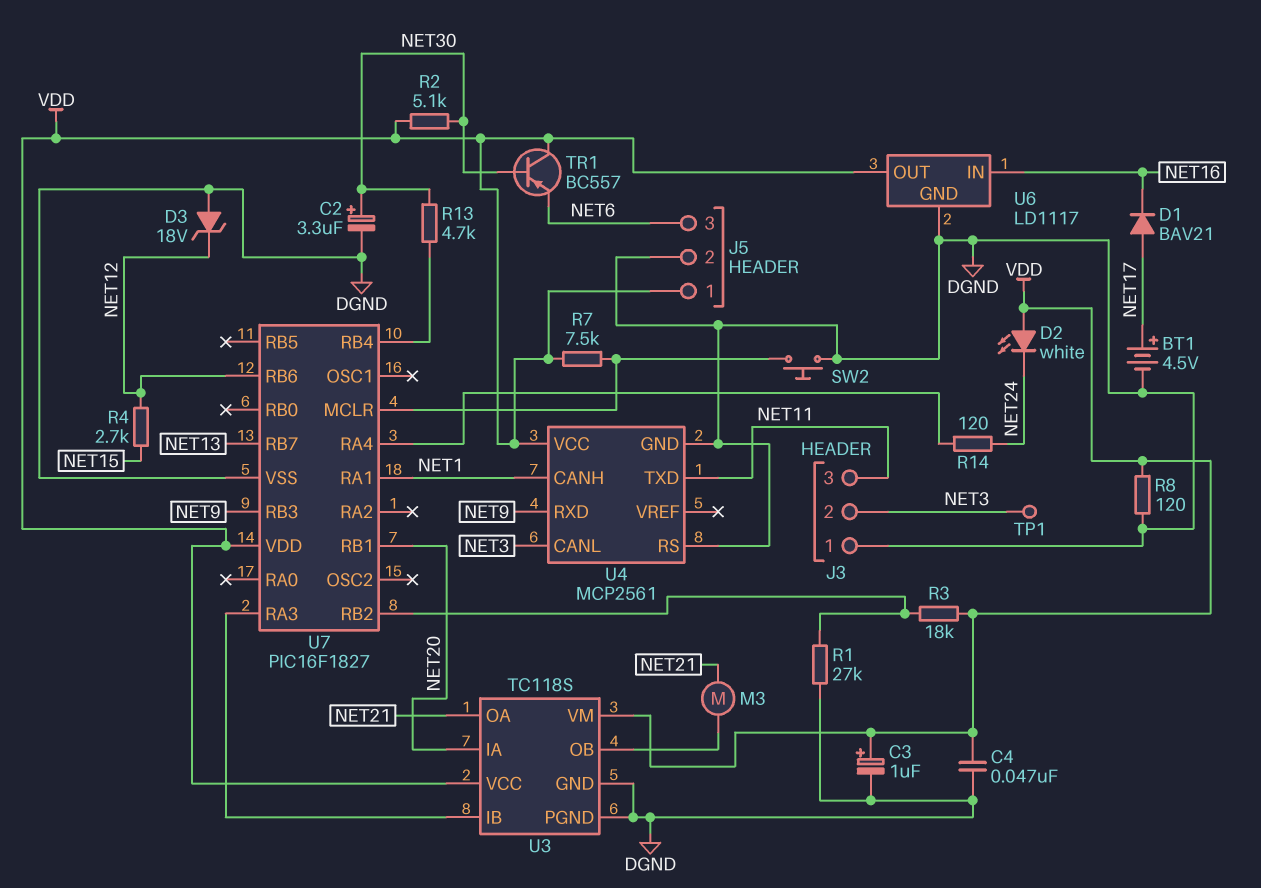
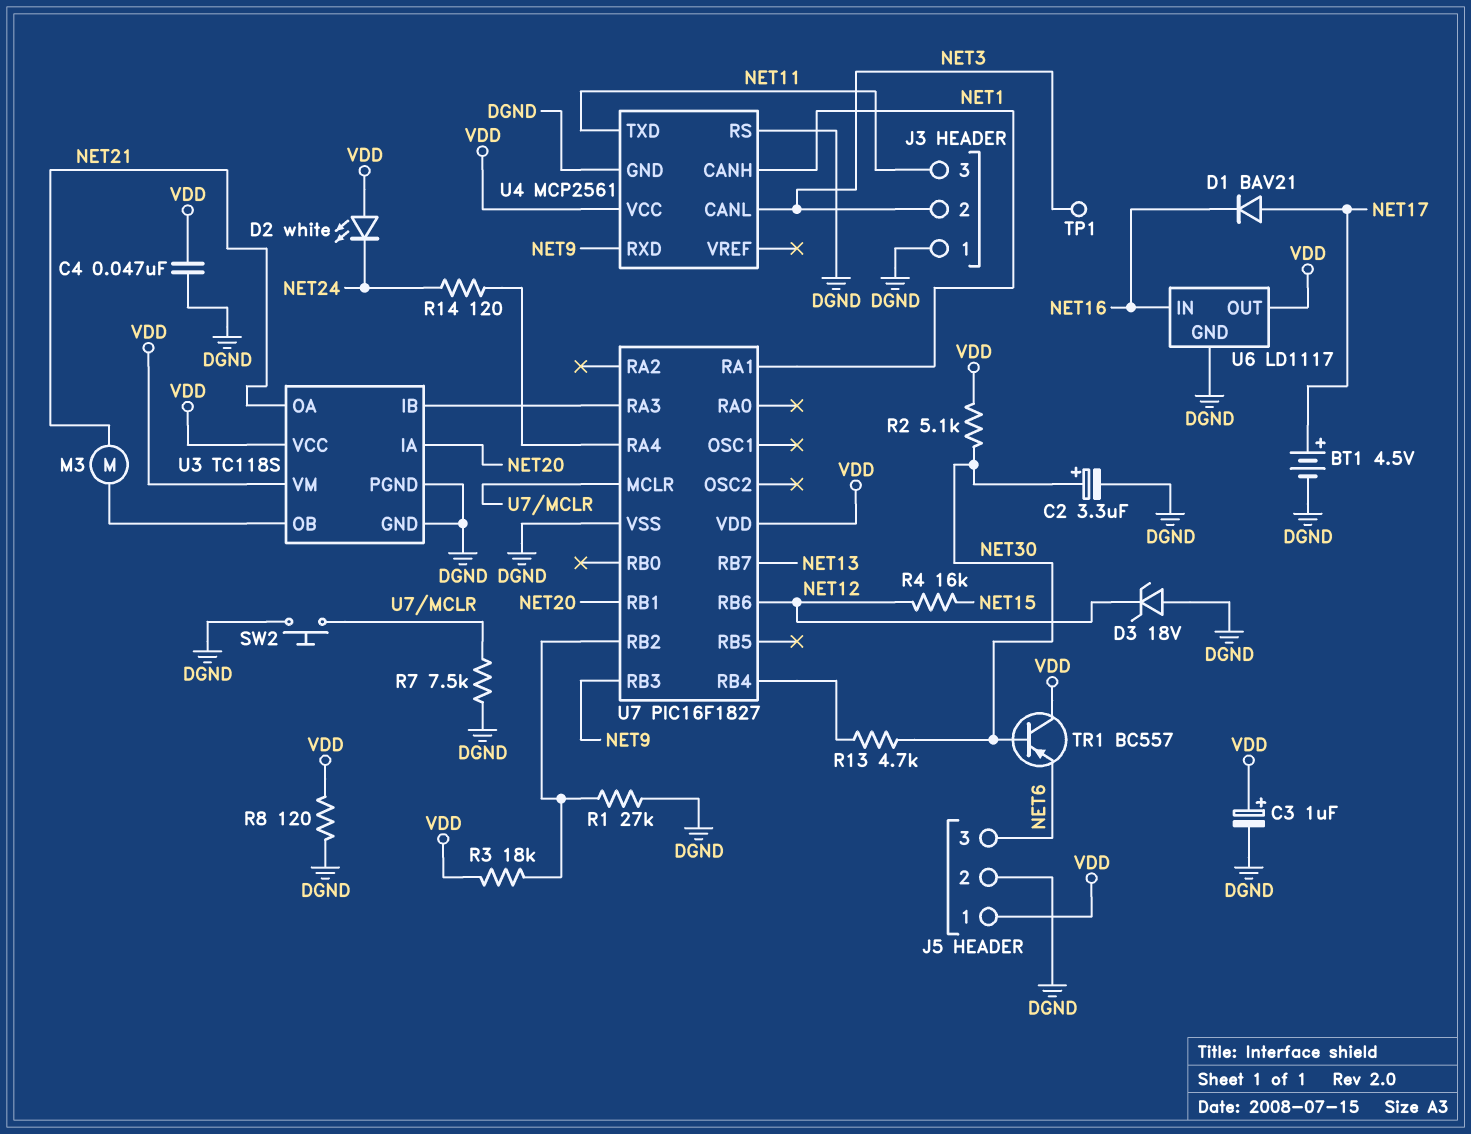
R4: 2.7k (NET12, NET15) -> 16k (NET12, NET15)
R7: 7.5k (U7/MCLR, VDD) -> 7.5k (DGND, U7/MCLR)

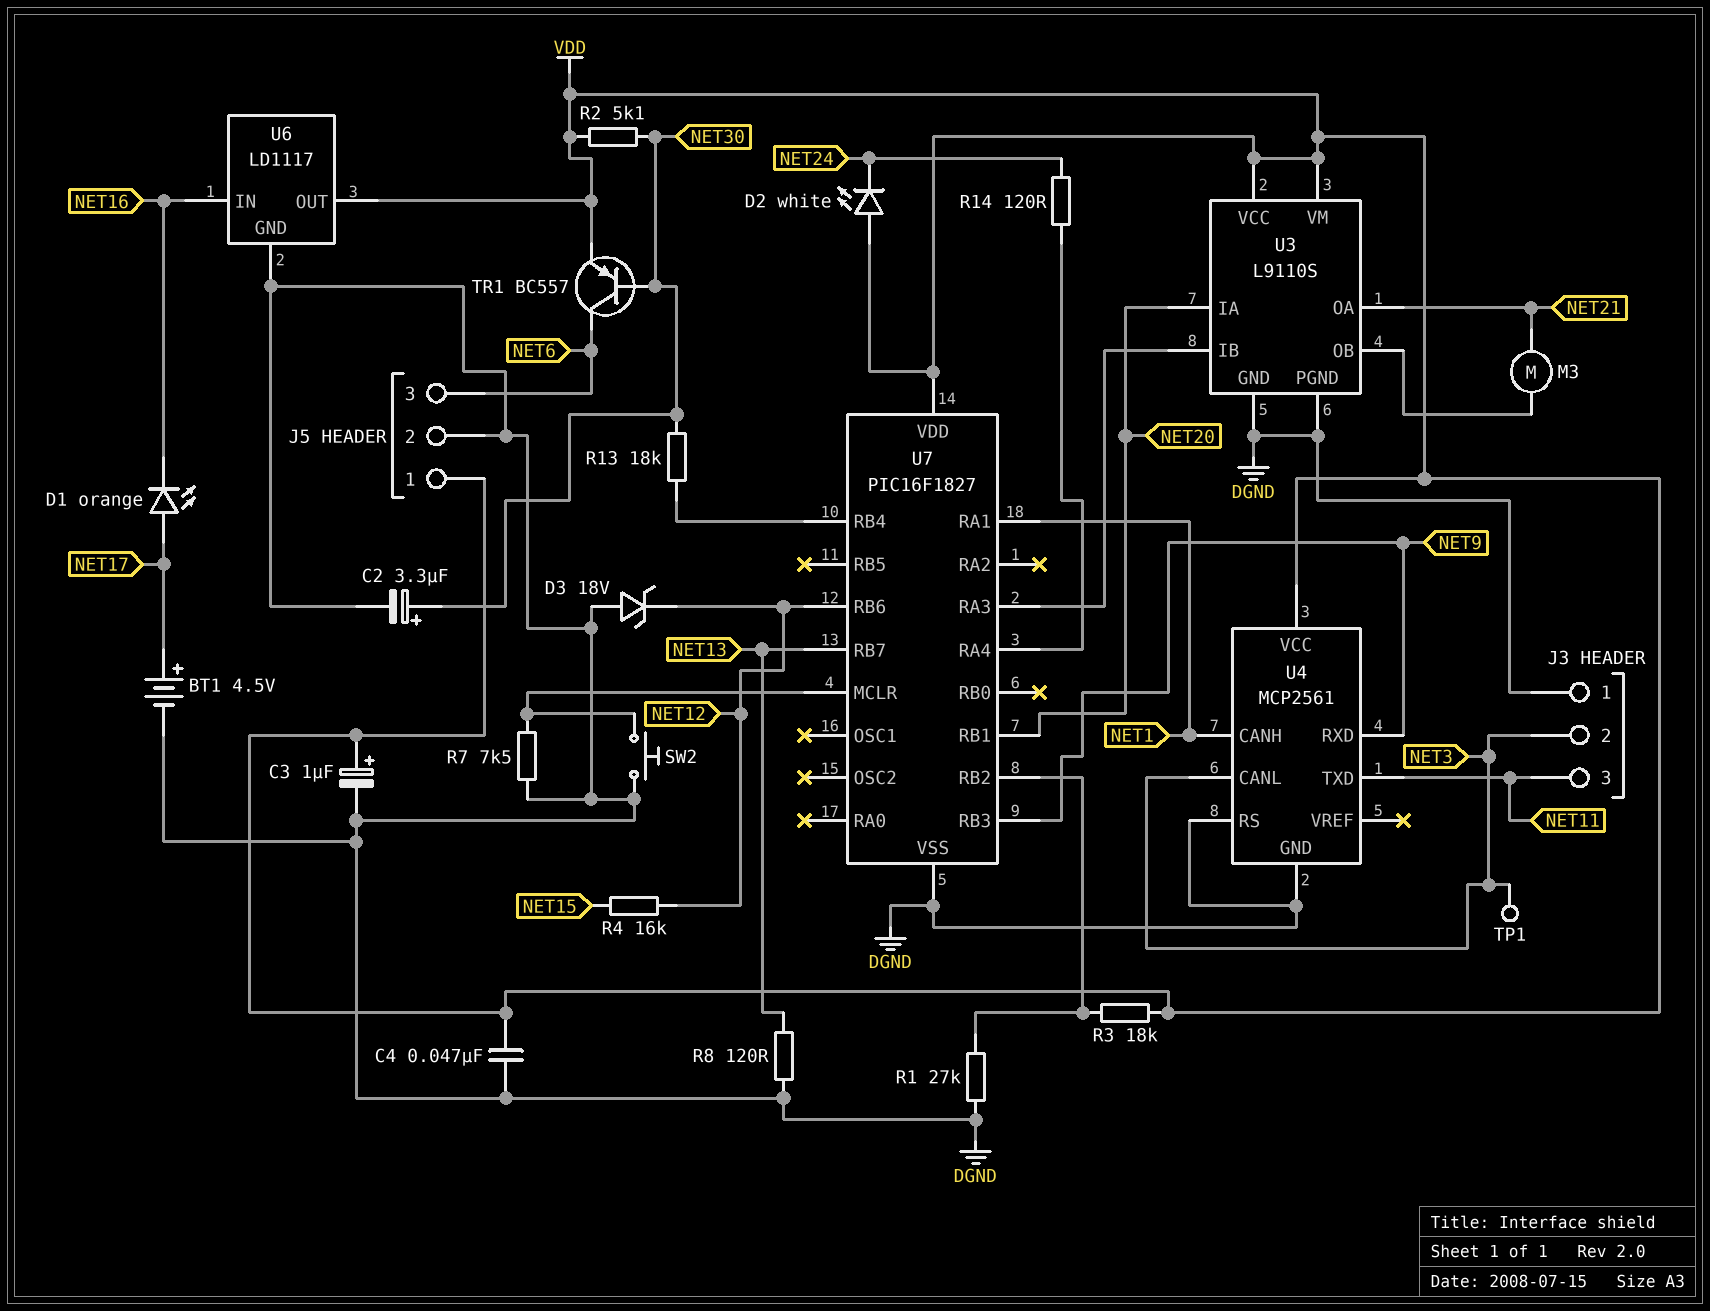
D1: diode BAV21 (A NET17, K NET16) -> LED orange (A NET17, K NET16)
R8: 120 (DGND, VDD) -> 120 (DGND, NET13)
R13: 4.7k (NET30, U7/RB4) -> 18k (NET30, U7/RB4)
TR1: PNP BC557 (B NET30, C VDD, E NET6) -> PNP BC557 (B NET30, C NET6, E VDD)
U3: TC118S -> L9110S

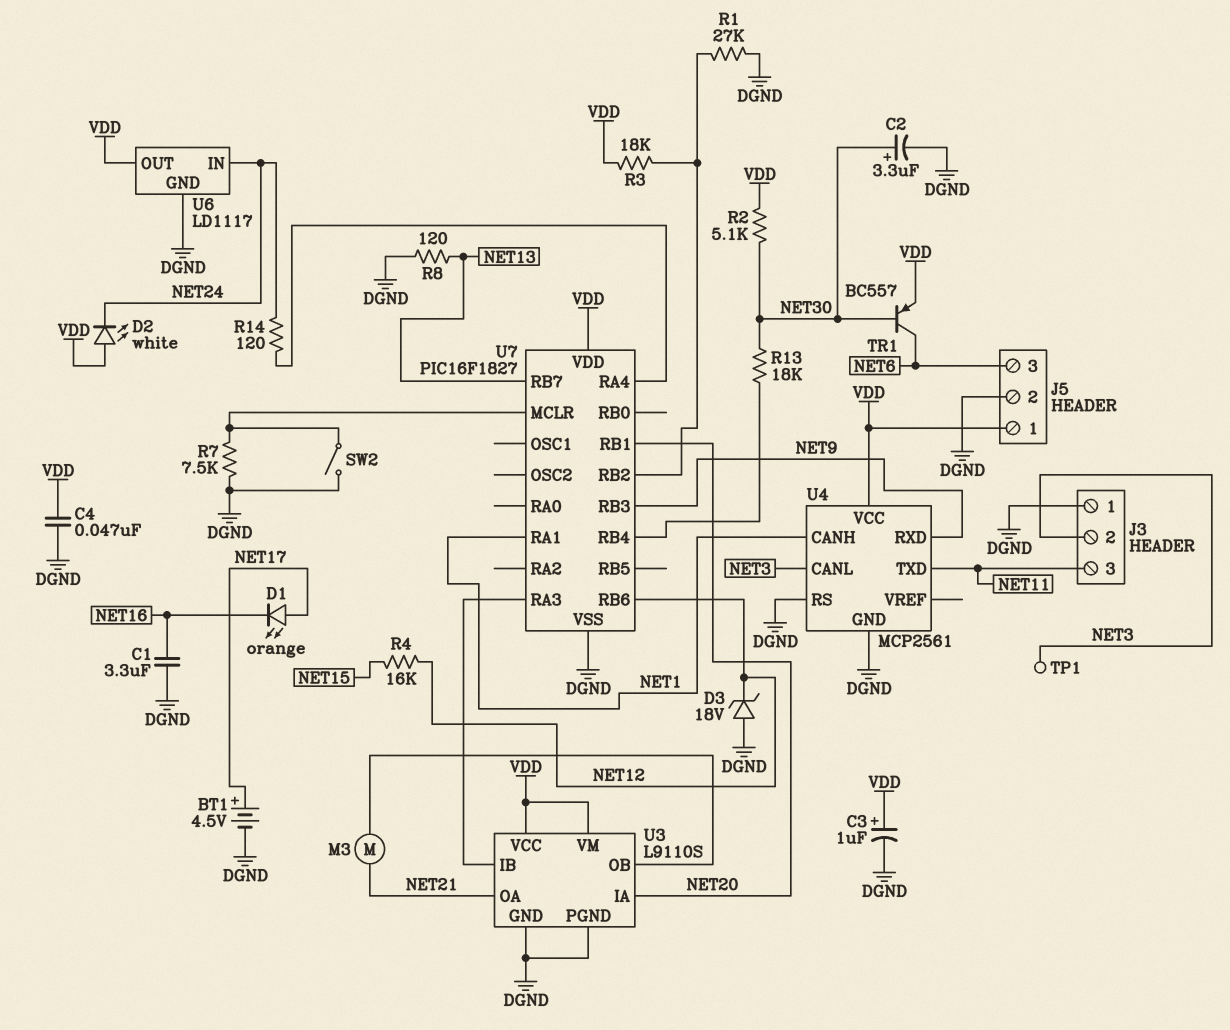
C1: none -> 3.3uF (DGND, NET16)
SW2: button (DGND, U7/MCLR) -> switch (DGND, U7/MCLR)
U6 pin IN: NET16 -> NET24

